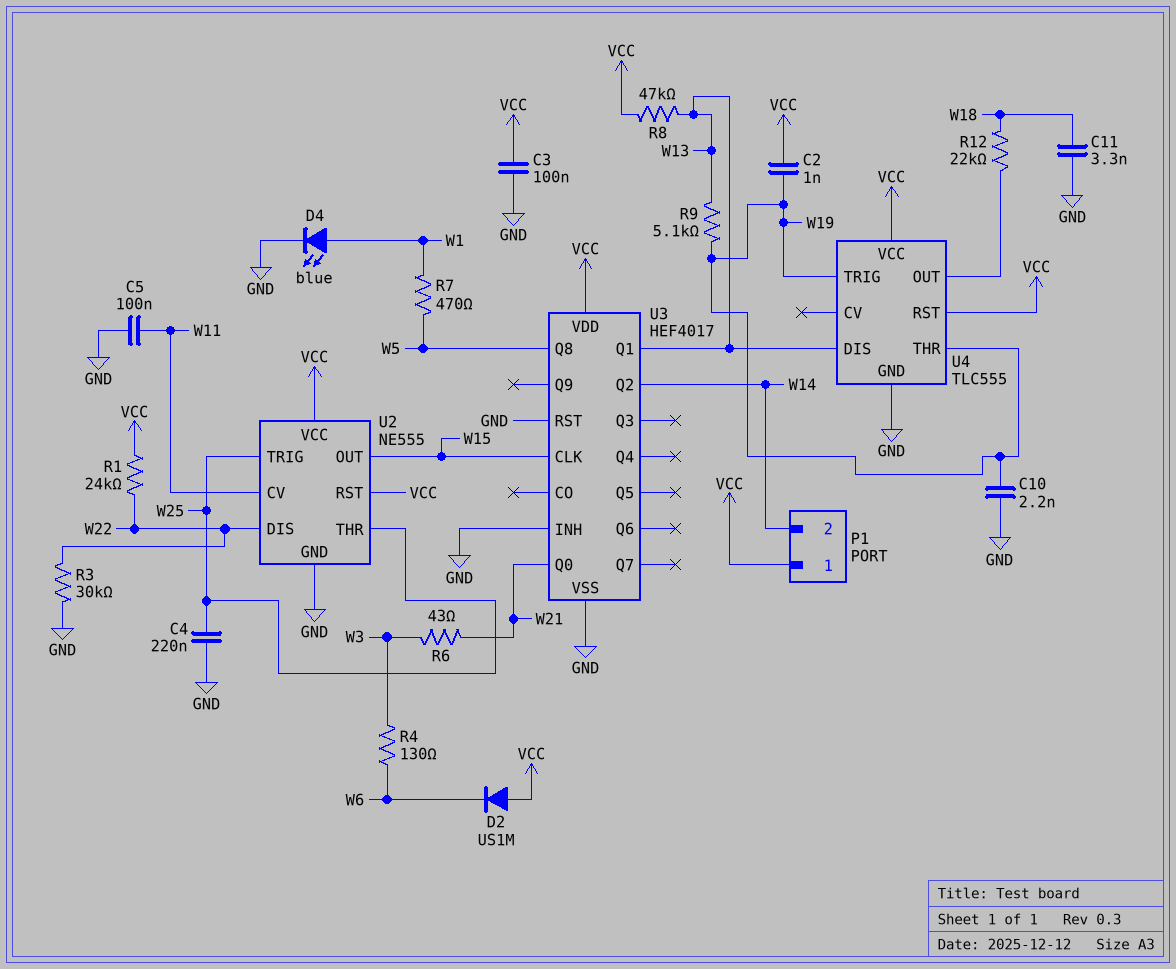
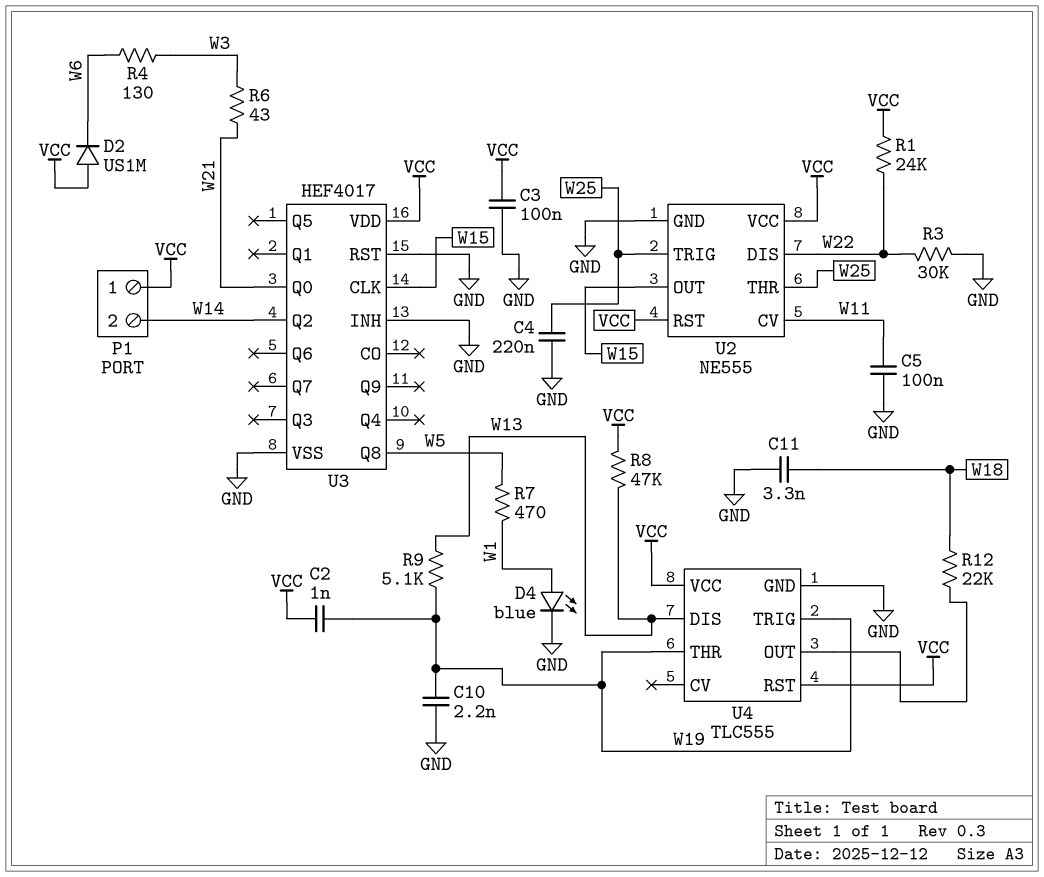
U3 pin Q1: W13 -> none

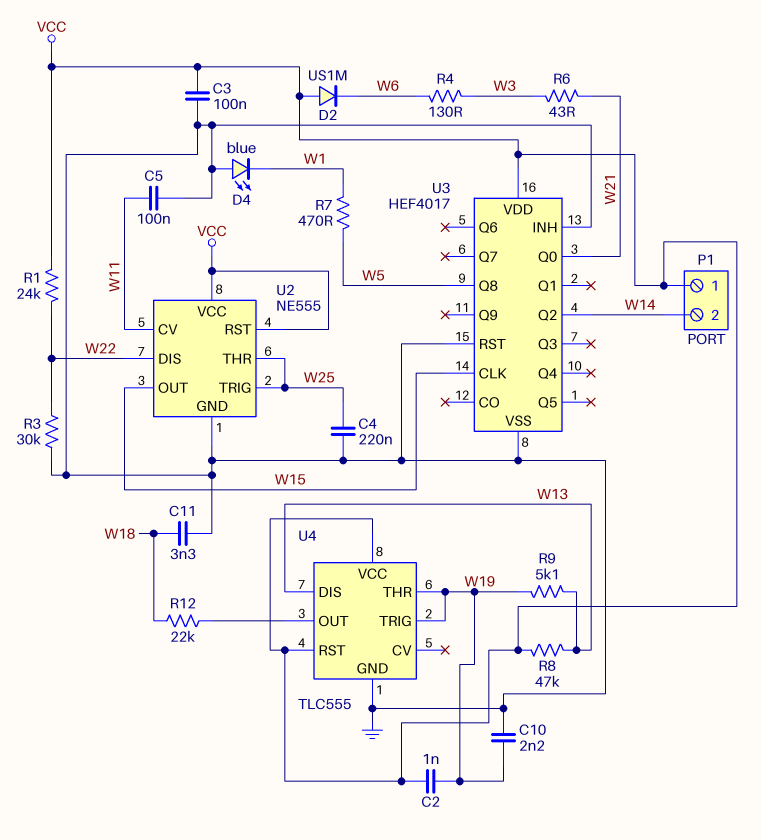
D4: LED blue (A W1, K GND) -> LED blue (A GND, K W1)

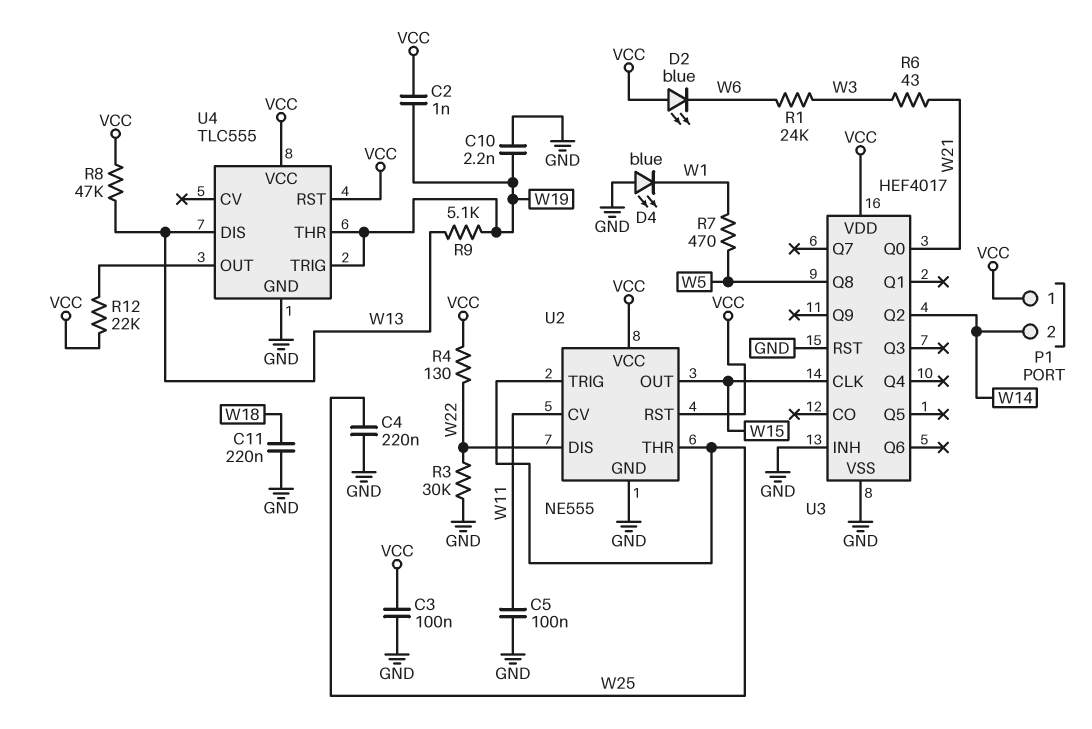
C11: 3.3nF (GND, W18) -> 220nF (GND, W18)
D2: diode US1M (A VCC, K W6) -> LED blue (A VCC, K W6)
R1: 24k (VCC, W22) -> 24k (W3, W6)
R4: 130 (W3, W6) -> 130 (VCC, W22)
R12: 22k (U4/OUT, W18) -> 22k (U4/OUT, VCC)

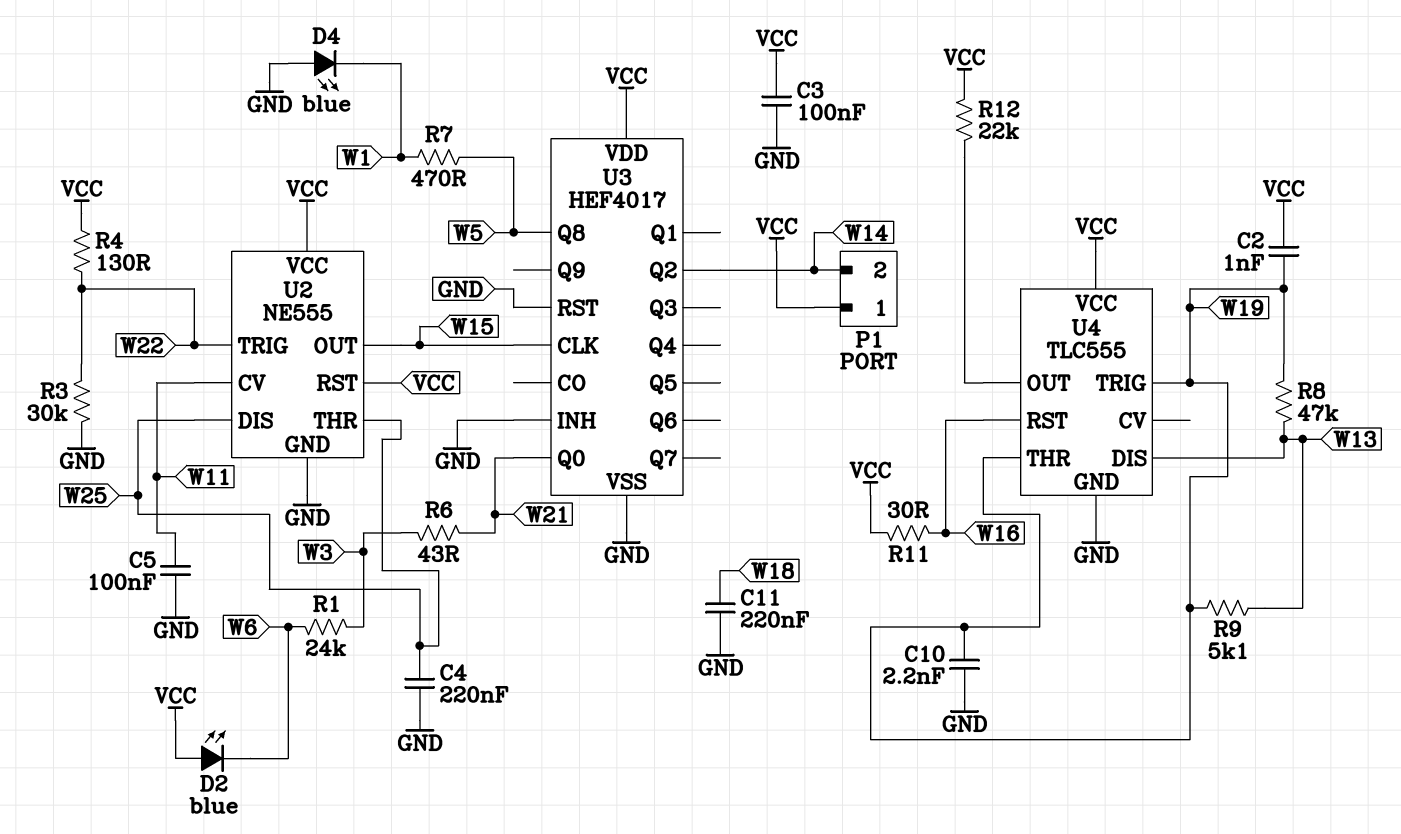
R8: 47k (VCC, W13) -> 47k (W13, W19)
R11: none -> 30 (VCC, W16)
U2 pin DIS: W22 -> W25
U2 pin TRIG: W25 -> W22
U4 pin RST: VCC -> W16

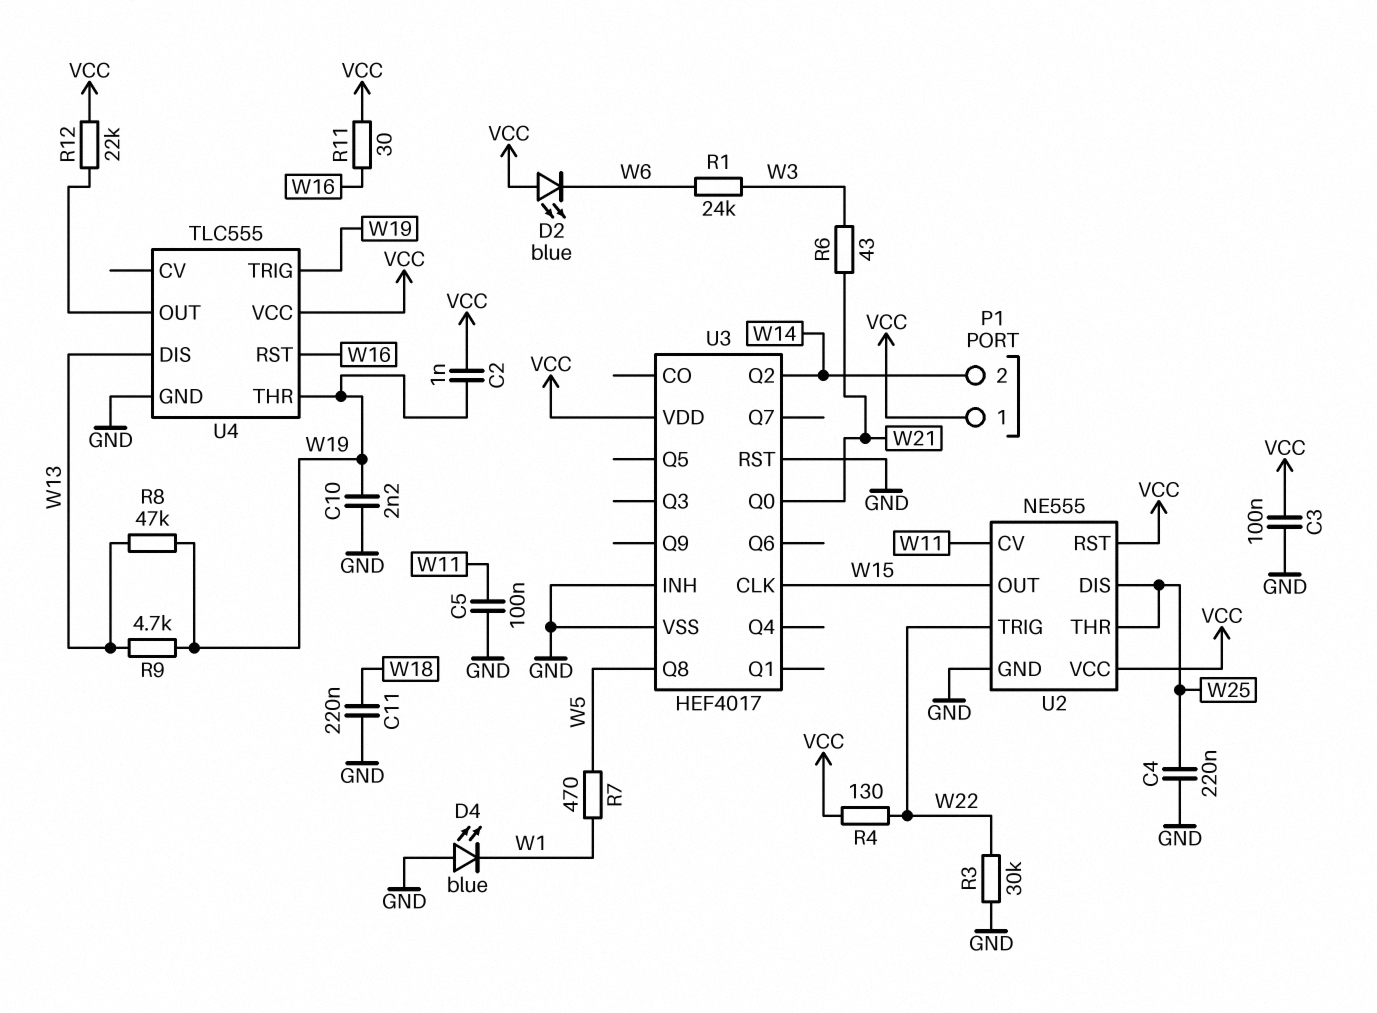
R9: 5.1k (W13, W19) -> 4.7k (W13, W19)

